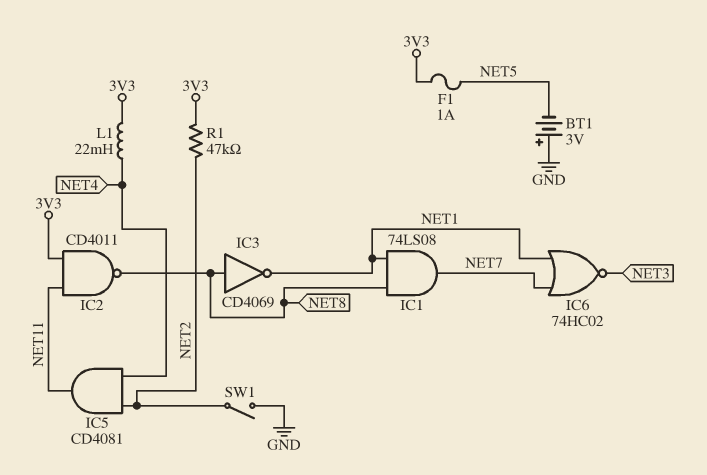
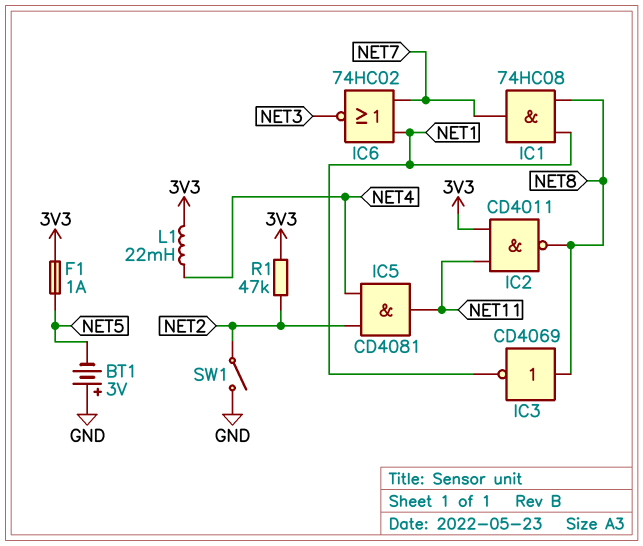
IC1: AND 74LS08 (in NET1, in NET8, out NET7) -> AND 74HC08 (in NET1, in NET8, out NET7)

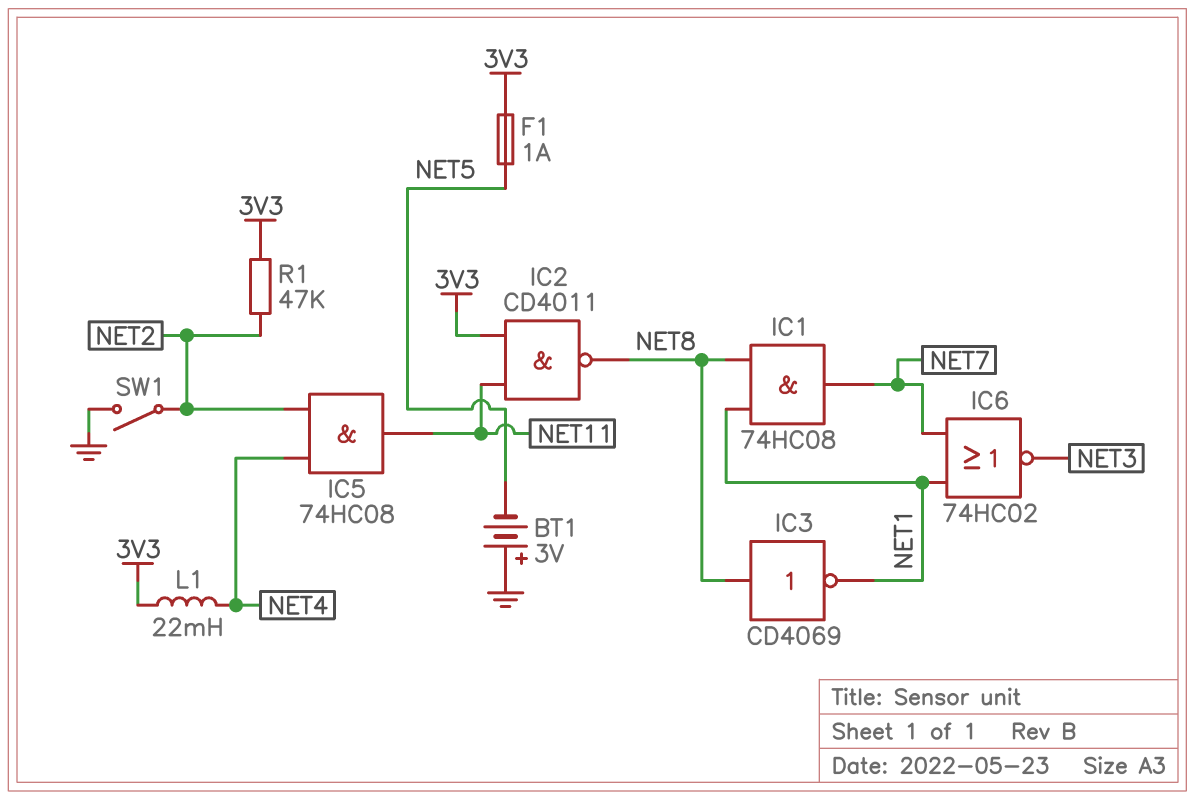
IC5: AND CD4081 (in NET2, in NET4, out NET11) -> AND 74HC08 (in NET2, in NET4, out NET11)

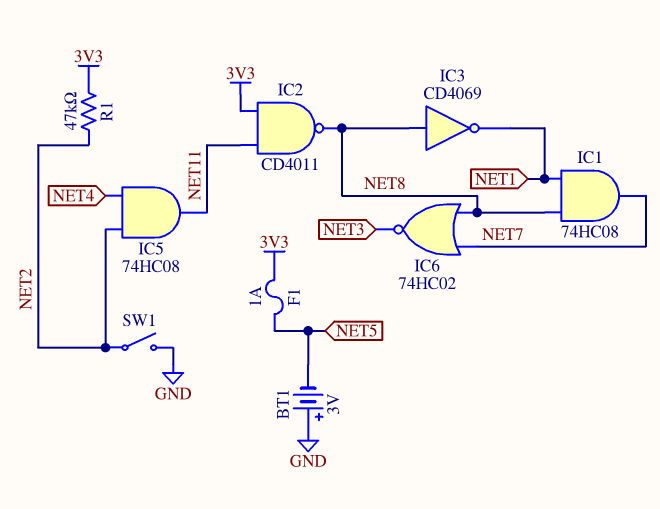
IC6: NOR 74HC02 (in NET1, in NET7, out NET3) -> NOR 74HC02 (in NET7, in NET8, out NET3)
L1: 22mH (3V3, NET4) -> none

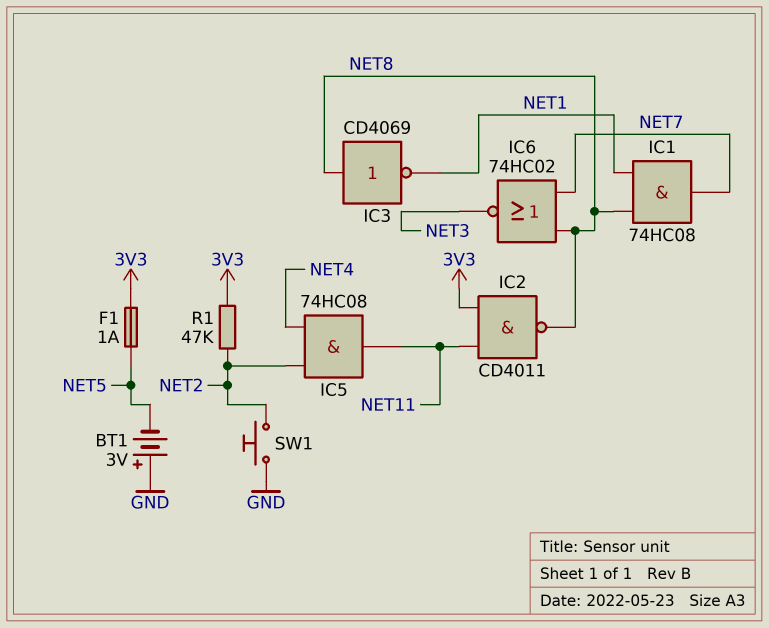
SW1: switch (GND, NET2) -> button (GND, NET2)

